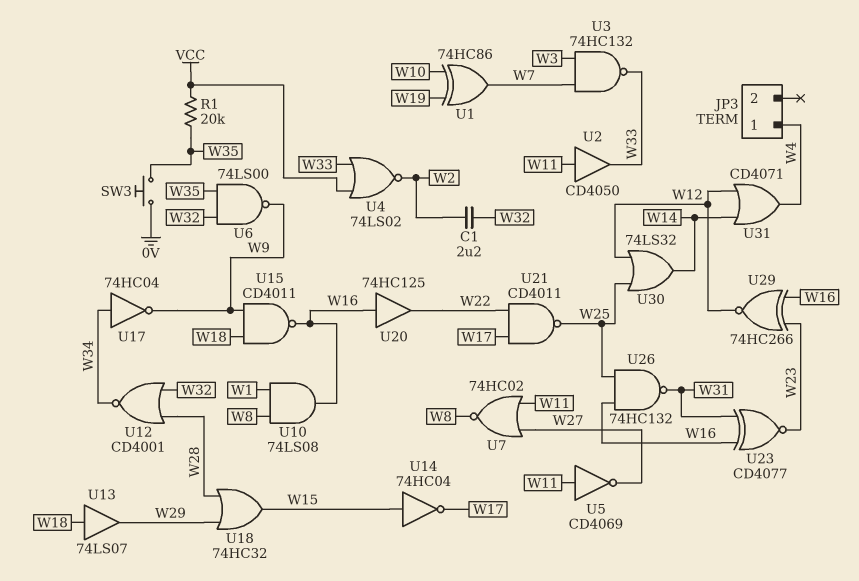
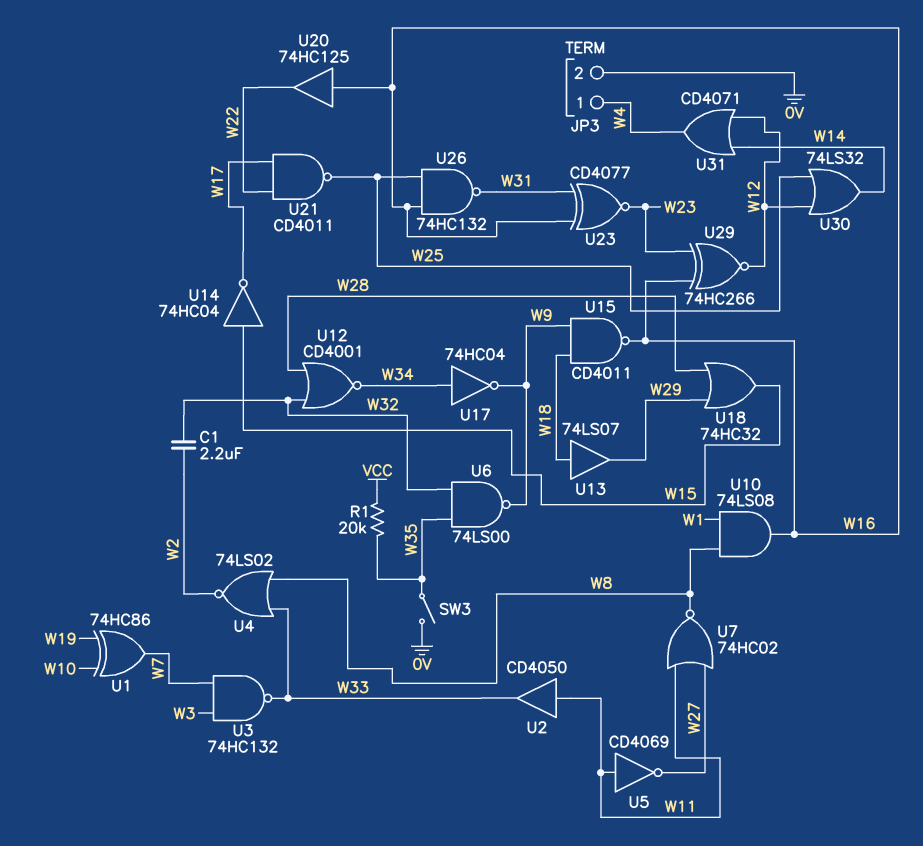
JP3 pin 2: none -> 0V
SW3: button (0V, W35) -> switch (0V, W35)
U4: NOR 74LS02 (in VCC, in W33, out W2) -> NOR 74LS02 (in W8, in W33, out W2)

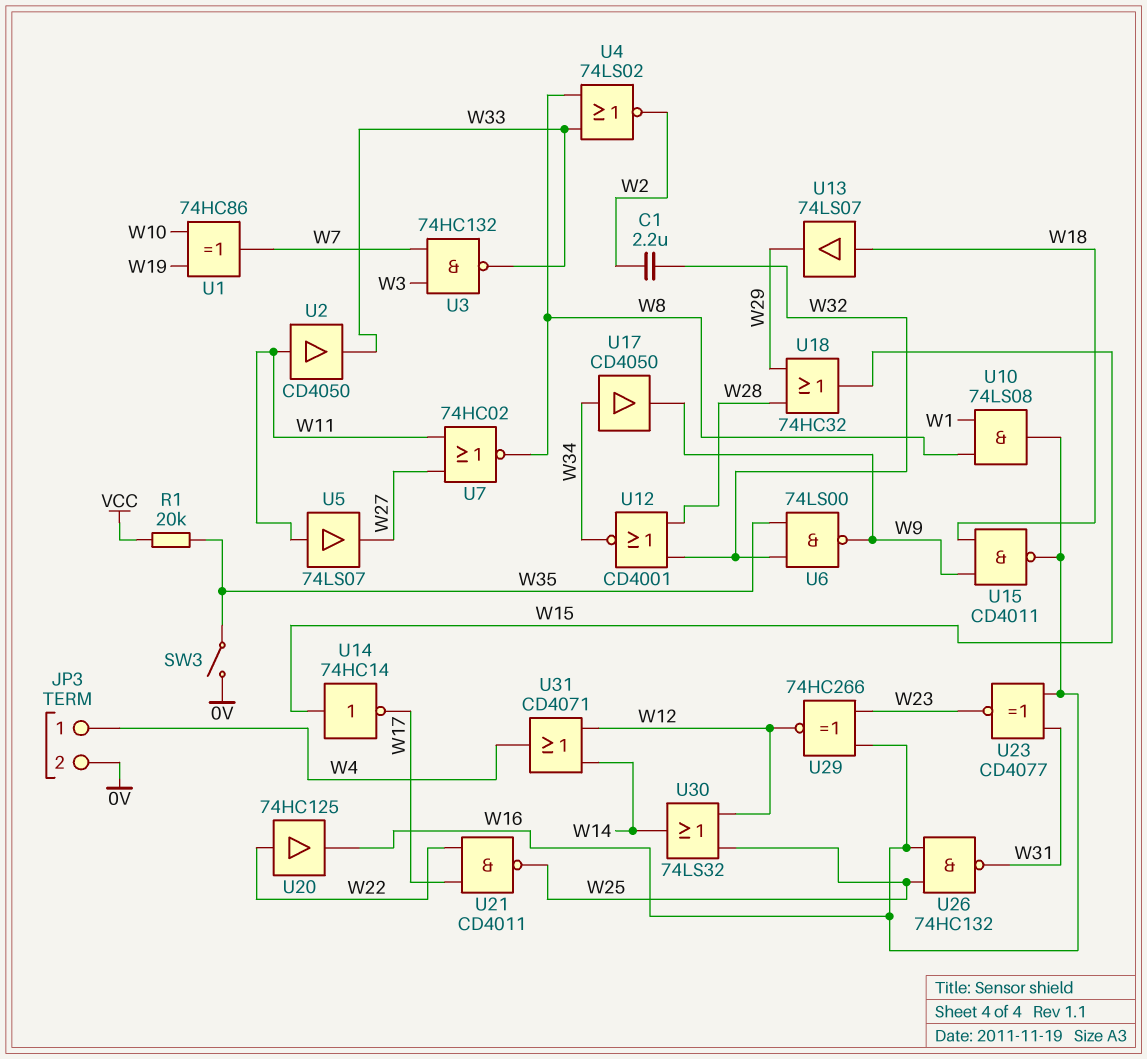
U5: NOT CD4069 (in W11, out W27) -> buffer 74LS07 (in W11, out W27)
U14: NOT 74HC04 (in W15, out W17) -> NOT 74HC14 (in W15, out W17)
U17: NOT 74HC04 (in W34, out W9) -> buffer CD4050 (in W34, out W9)
U20: buffer 74HC125 (in W16, out W22) -> buffer 74HC125 (in W22, out W16)

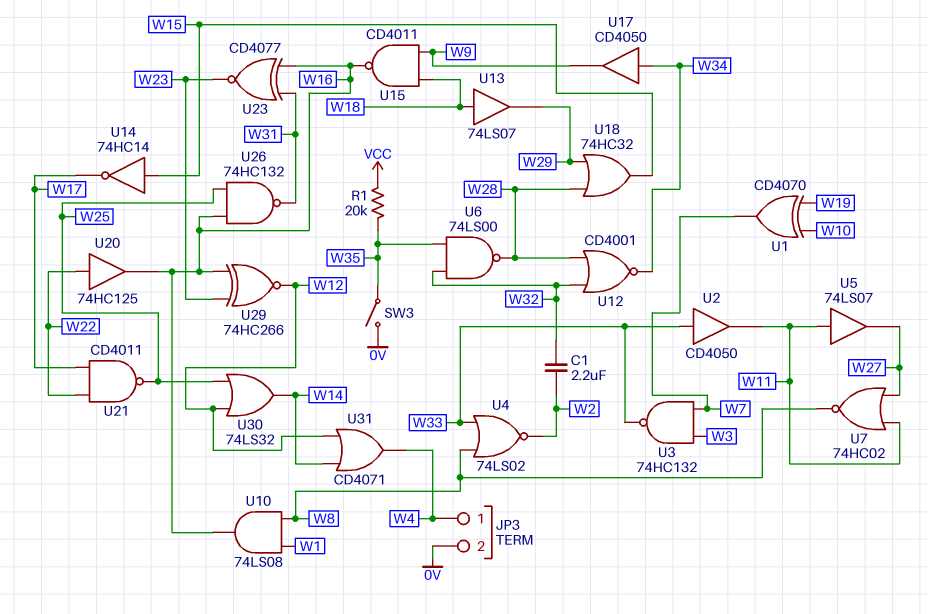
U1: XOR 74HC86 (in W10, in W19, out W7) -> XOR CD4070 (in W10, in W19, out W7)
U2: buffer CD4050 (in W11, out W33) -> buffer CD4050 (in W33, out W11)
U6: NAND 74LS00 (in W32, in W35, out W9) -> NAND 74LS00 (in W32, in W35, out W28)

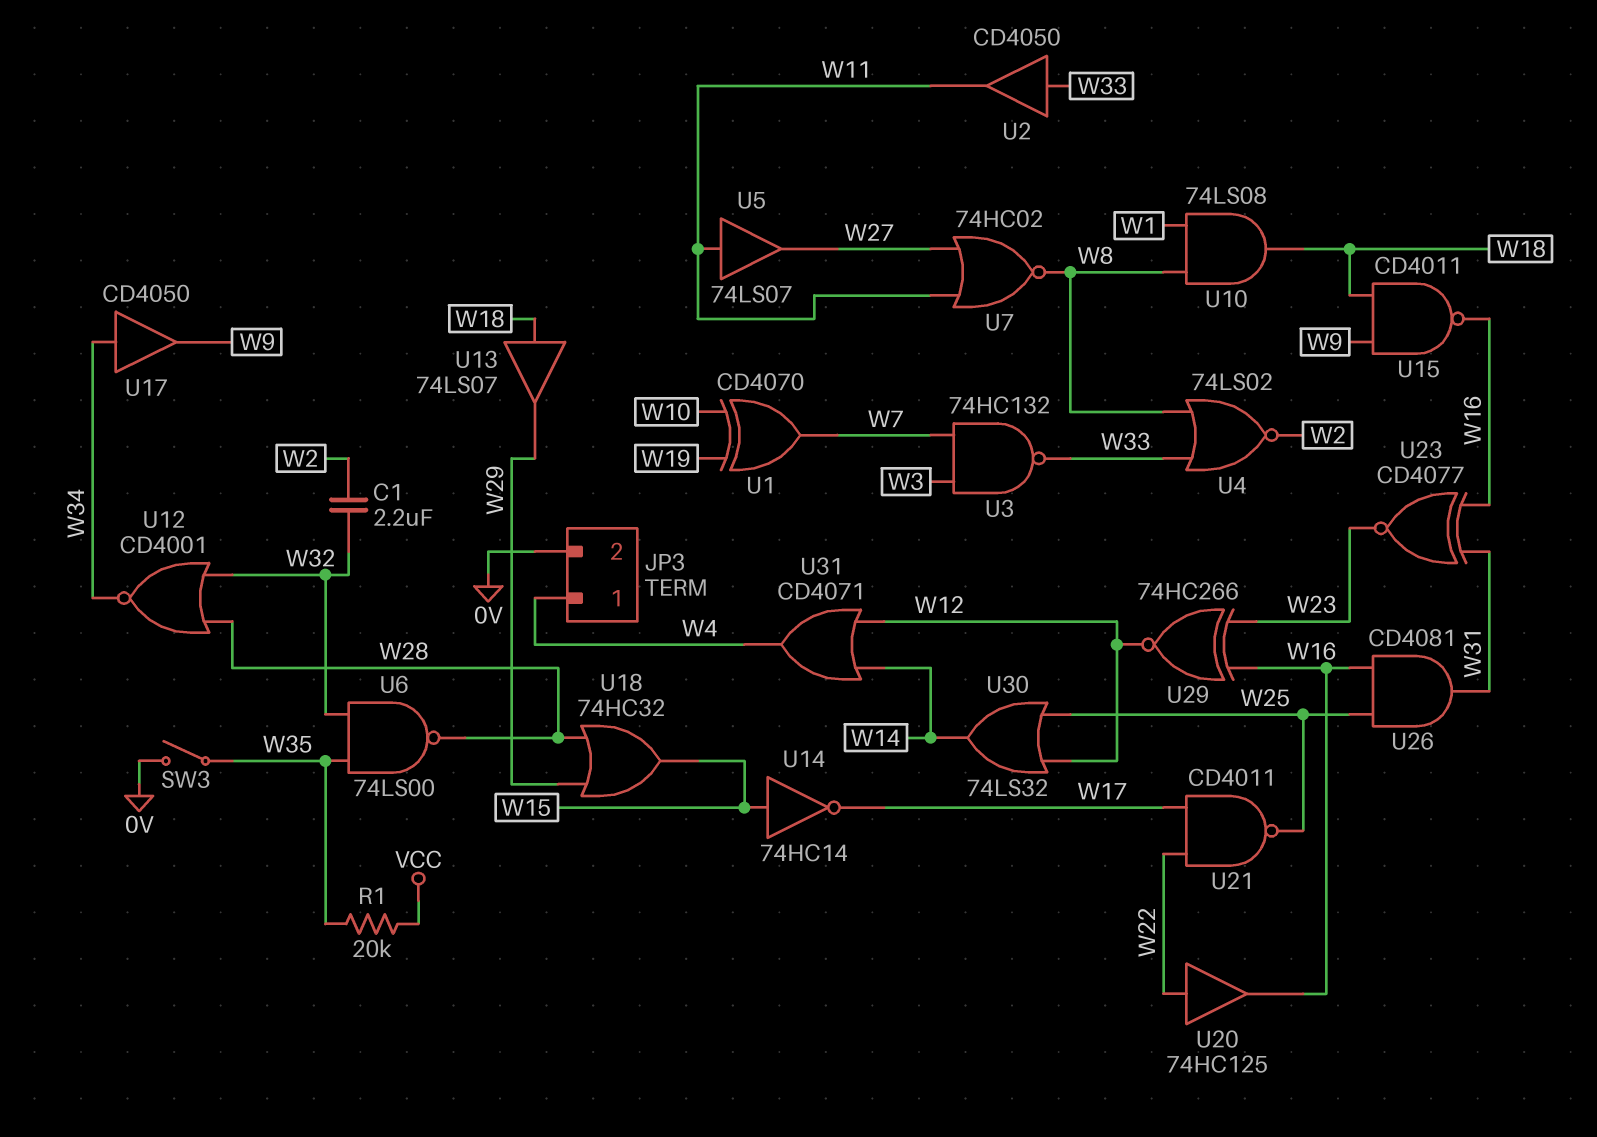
U10: AND 74LS08 (in W1, in W8, out W16) -> AND 74LS08 (in W1, in W8, out W18)
U26: NAND 74HC132 (in W16, in W25, out W31) -> AND CD4081 (in W16, in W25, out W31)

